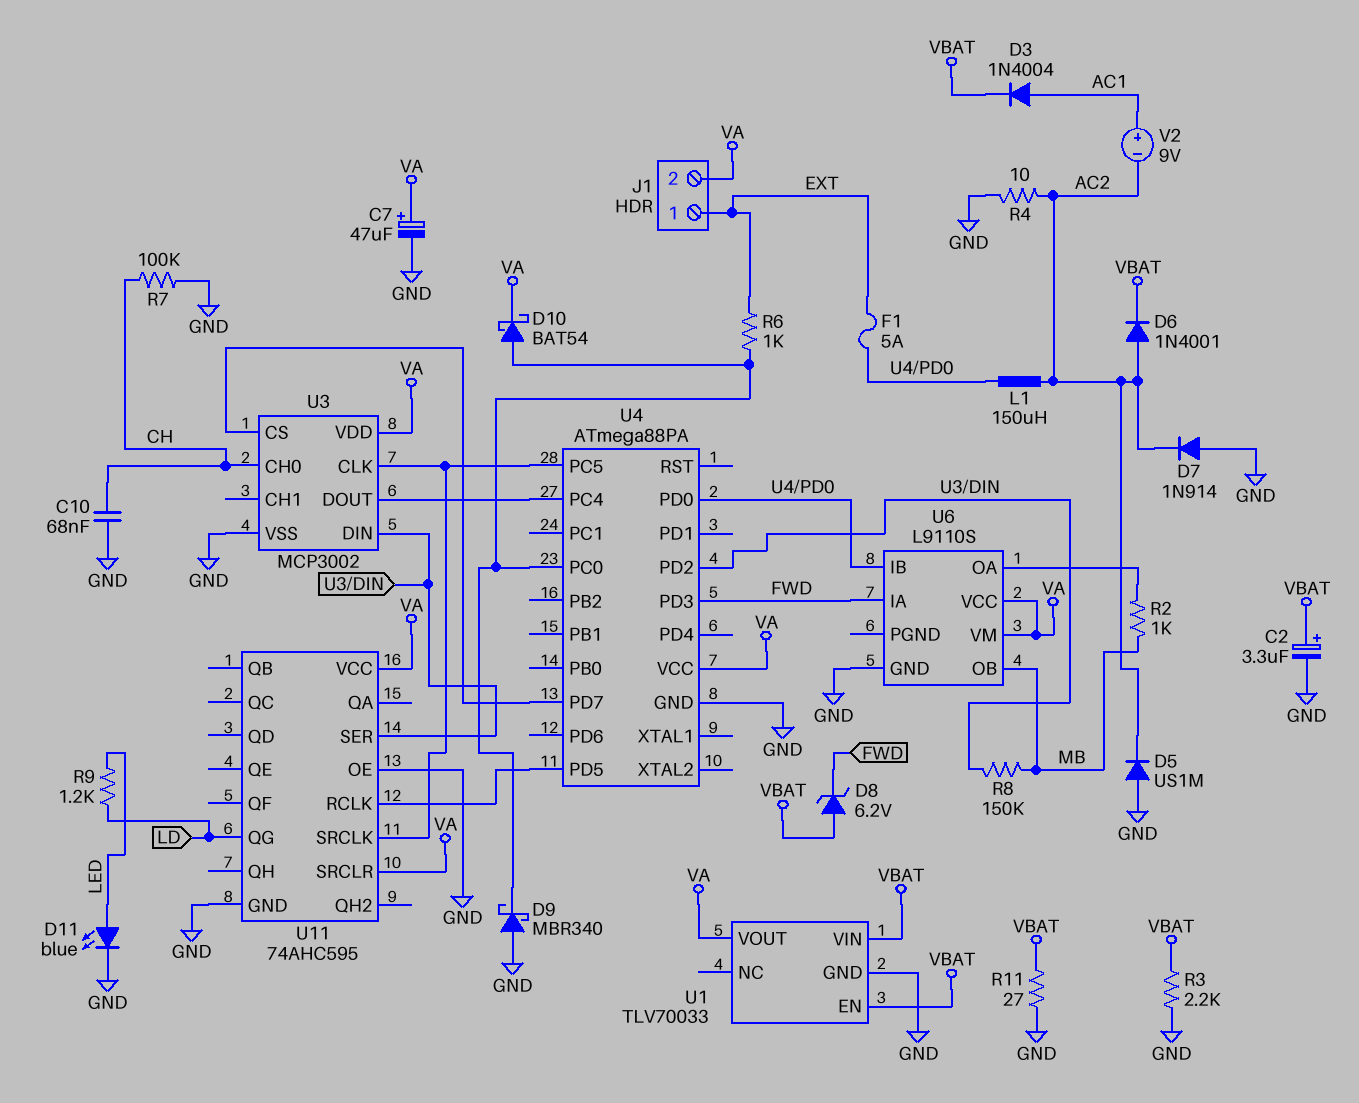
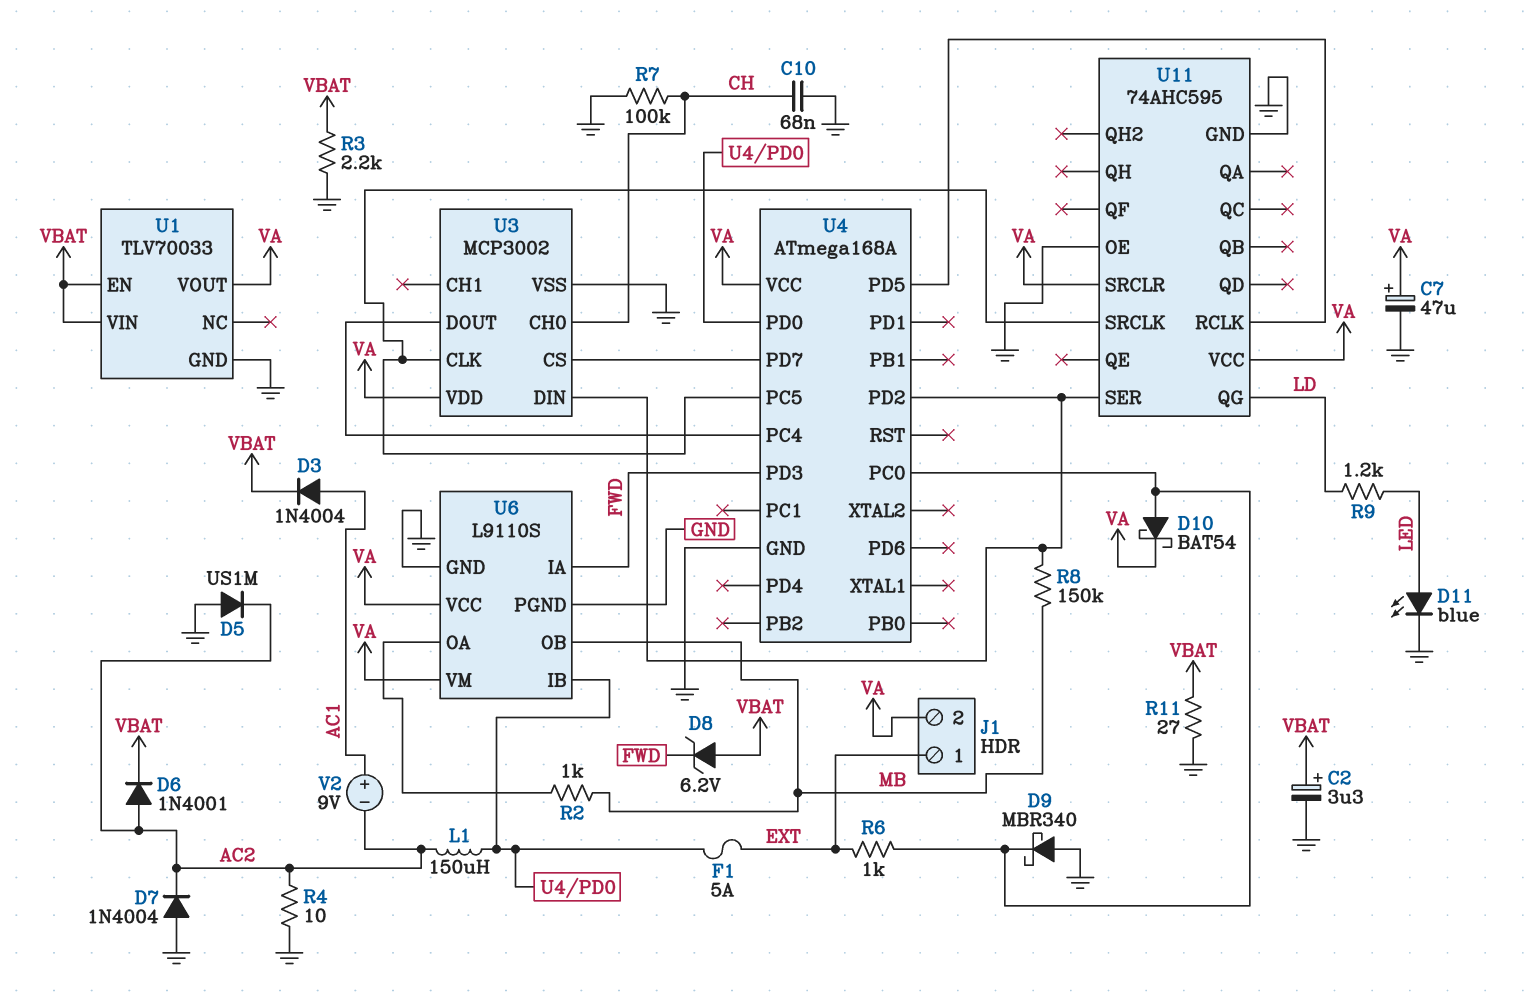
D7: diode 1N914 (A GND, K AC2) -> diode 1N4004 (A GND, K AC2)
U4: ATmega88PA -> ATmega168A
U6 pin PGND: none -> GND

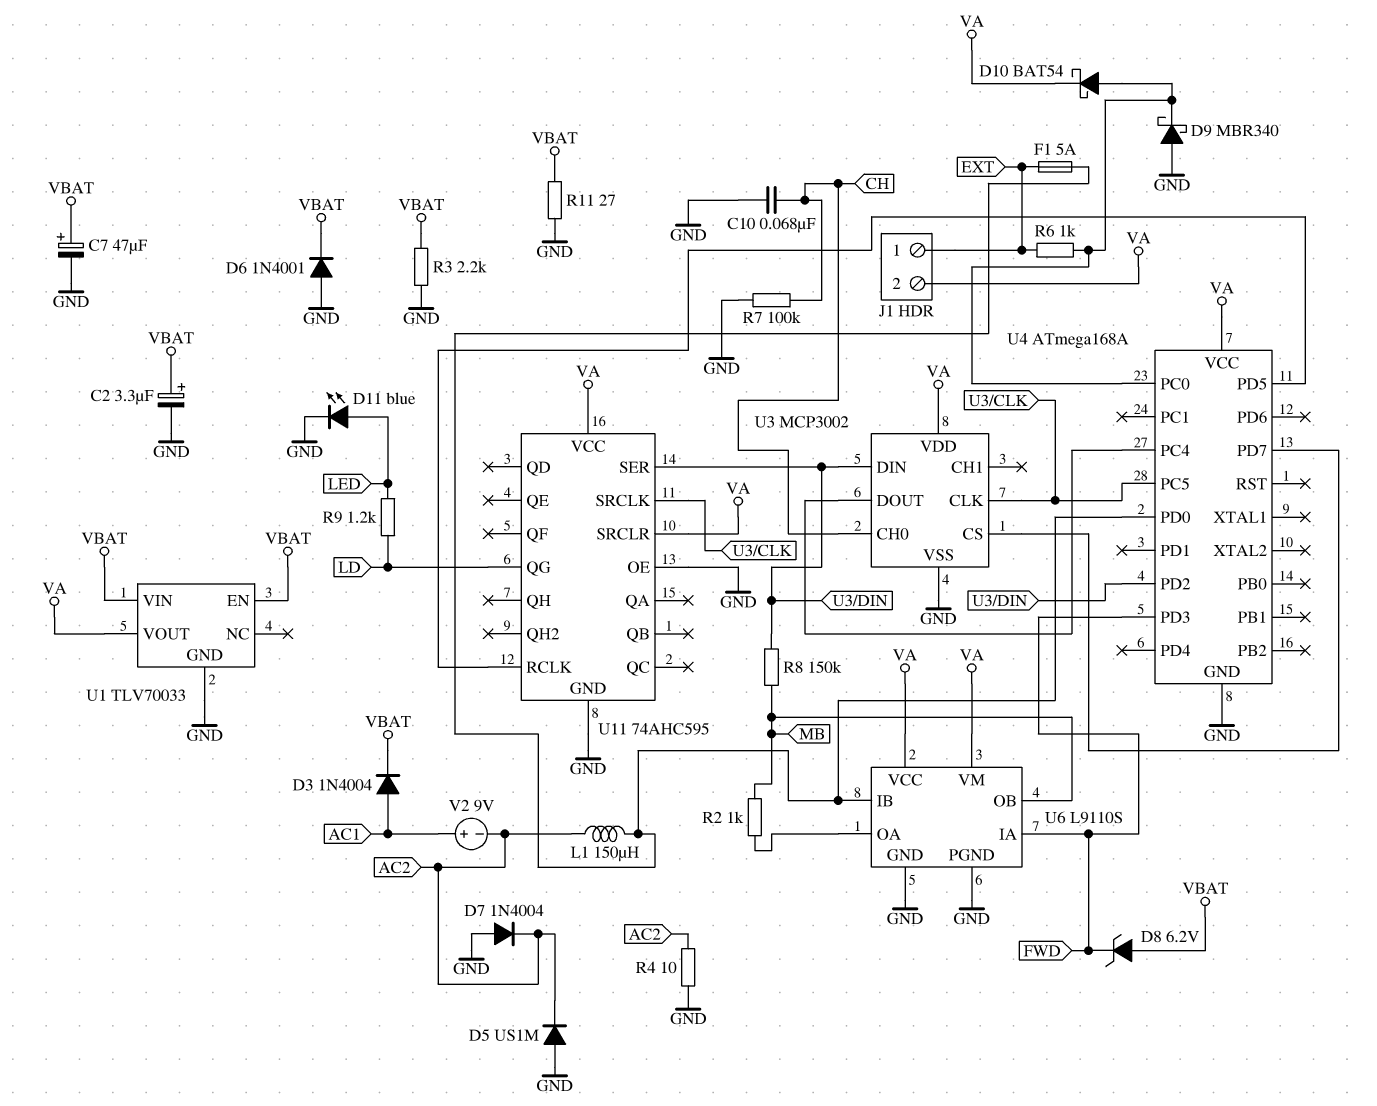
C7: 47uF (plus VA, minus GND) -> 47uF (plus VBAT, minus GND)
D6: diode 1N4001 (A AC2, K VBAT) -> diode 1N4001 (A GND, K VBAT)

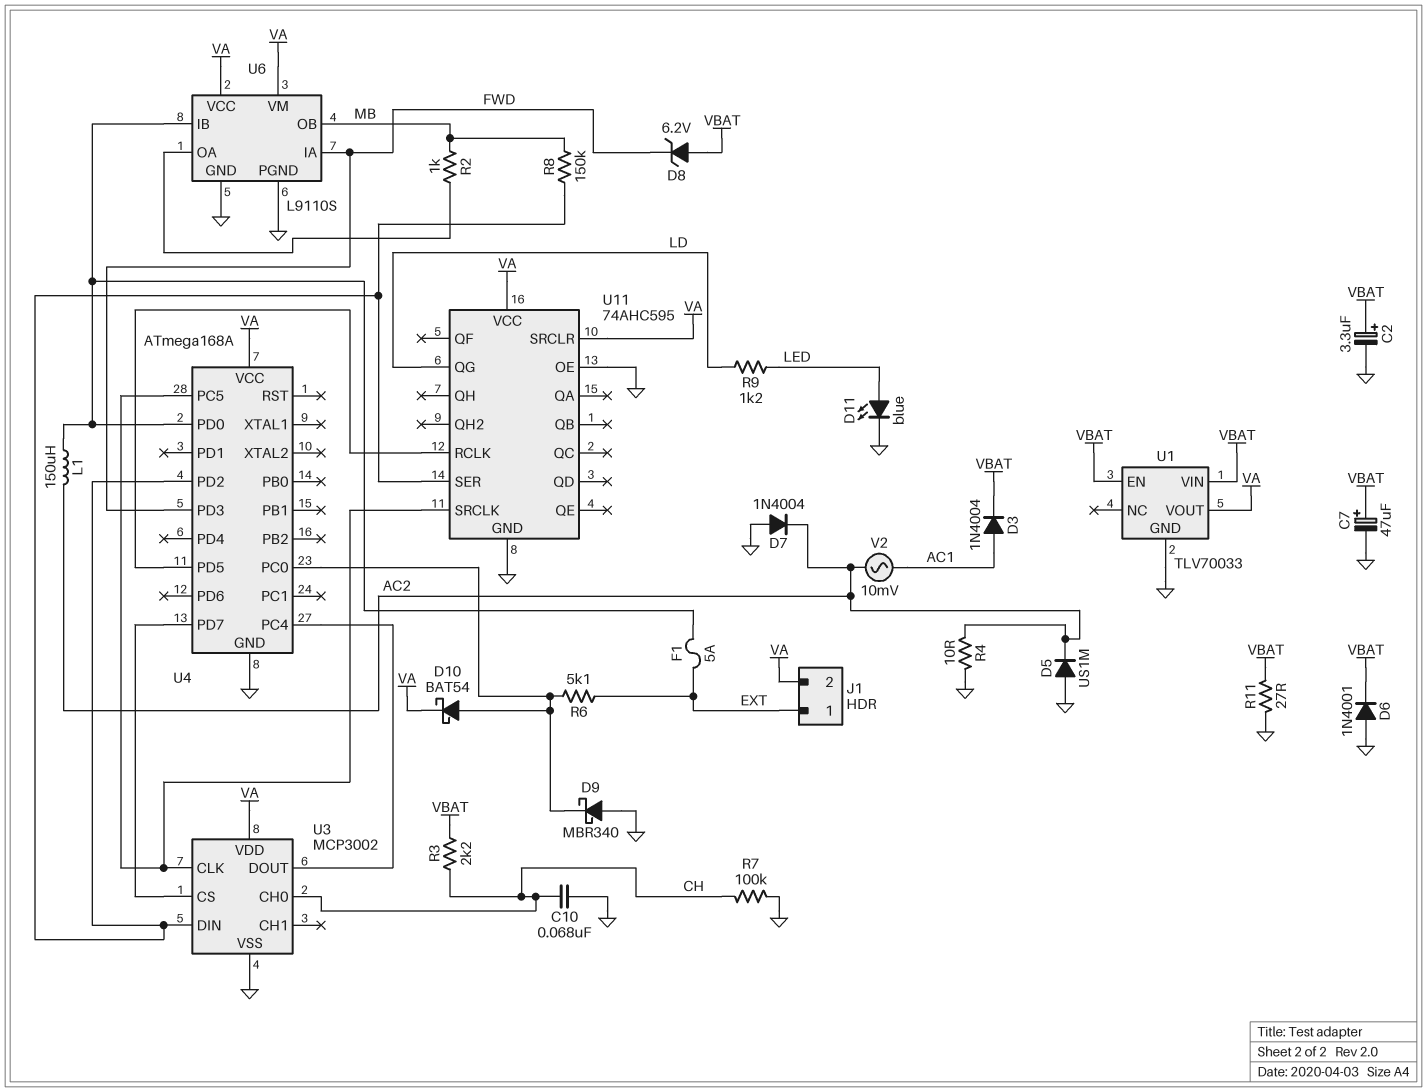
R3: 2.2k (GND, VBAT) -> 2.2k (CH, VBAT)
R6: 1k (EXT, U4/PC0) -> 5.1k (EXT, U4/PC0)
V2: 9V (plus AC1, minus AC2) -> AC 10mV (AC1, AC2)

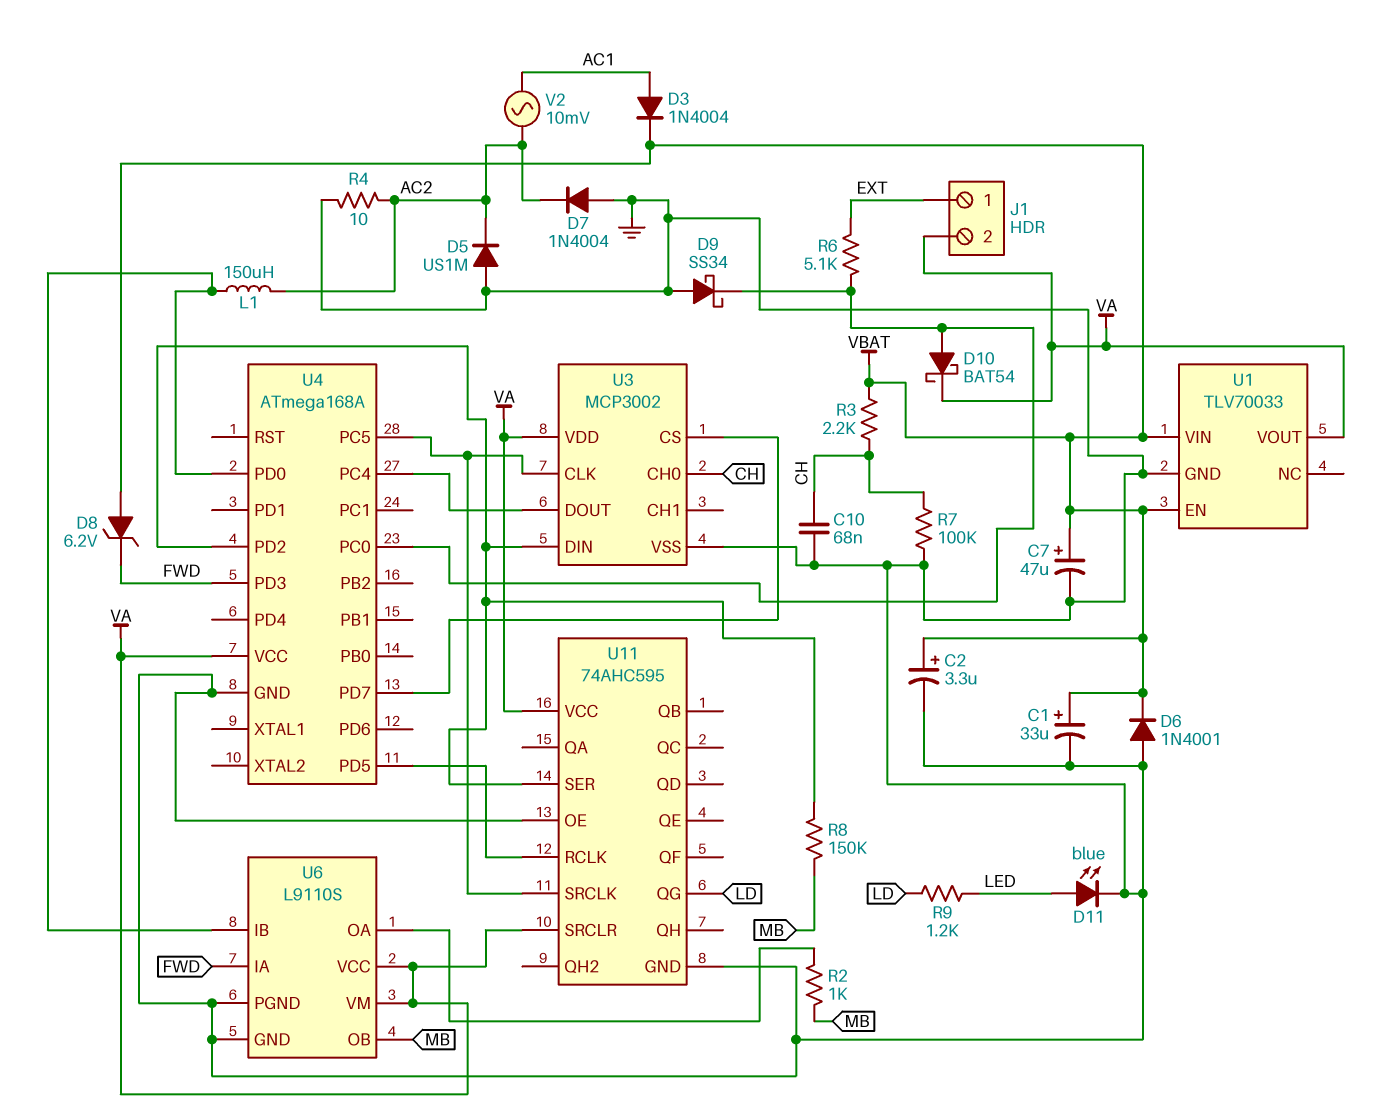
C1: none -> 33uF (plus VBAT, minus GND)
D9: schottky MBR340 (A GND, K U4/PC0) -> schottky SS34 (A GND, K U4/PC0)
F1: 5A (EXT, U4/PD0) -> none
R11: 27 (GND, VBAT) -> none

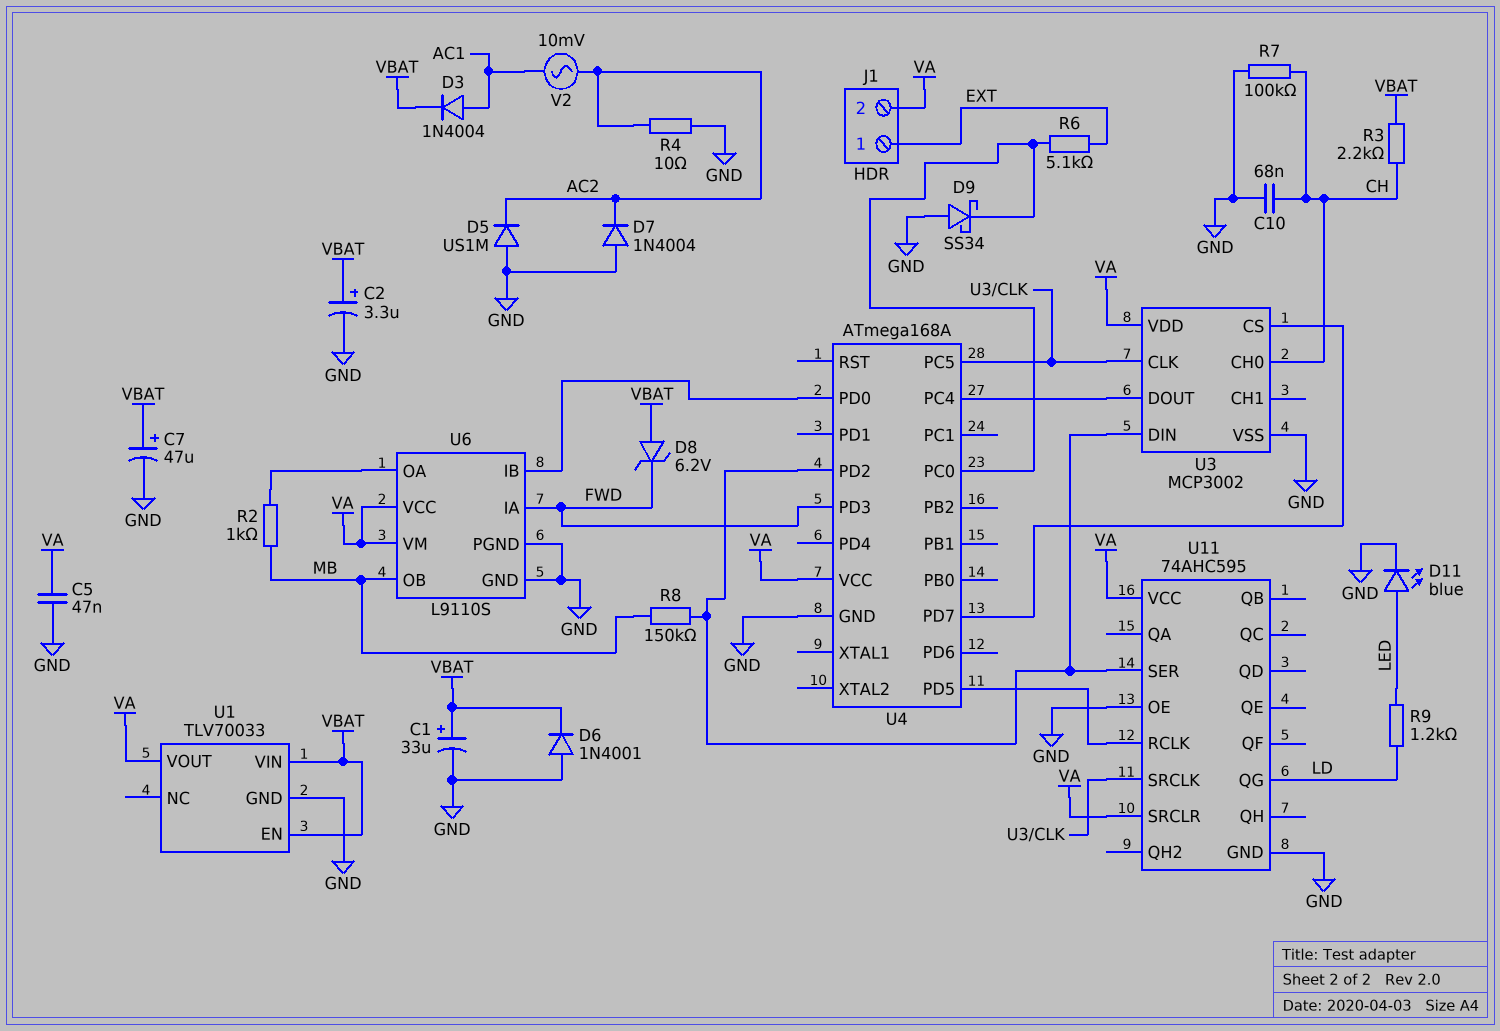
C5: none -> 47nF (GND, VA)
D10: schottky BAT54 (A U4/PC0, K VA) -> none
L1: 150uH (AC2, U4/PD0) -> none

